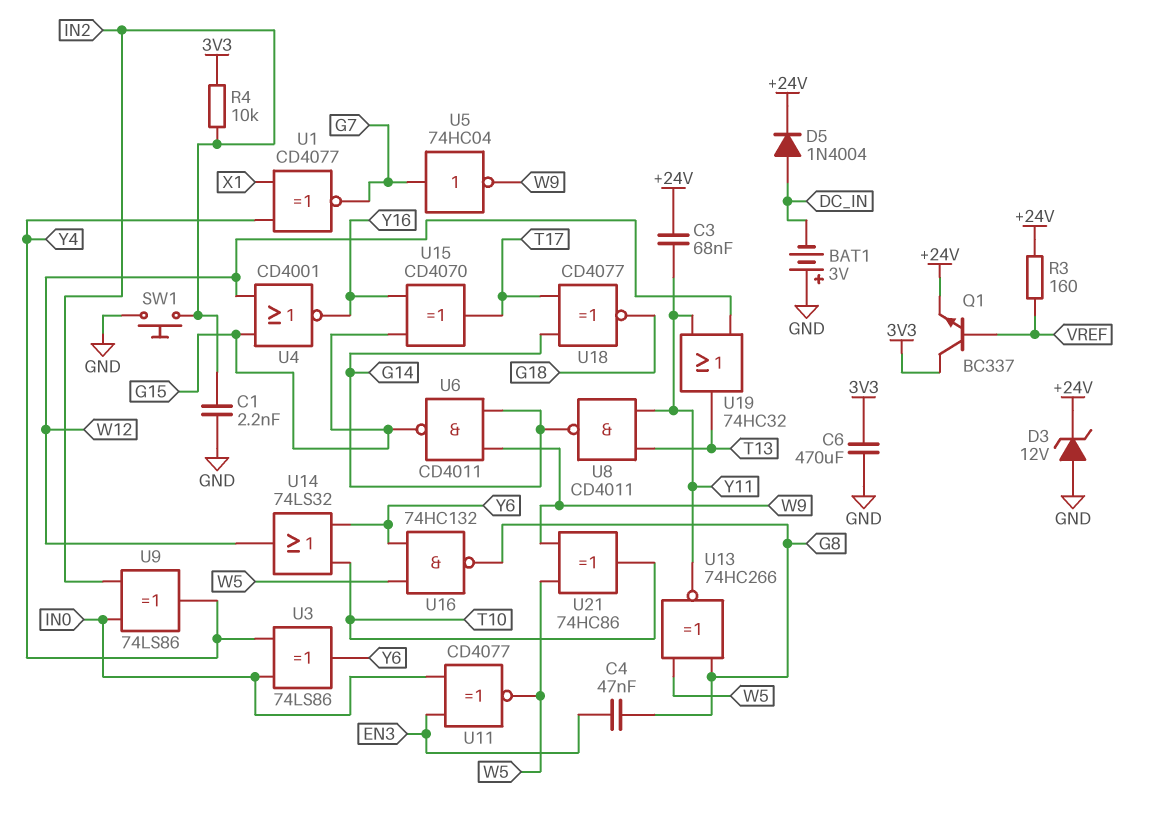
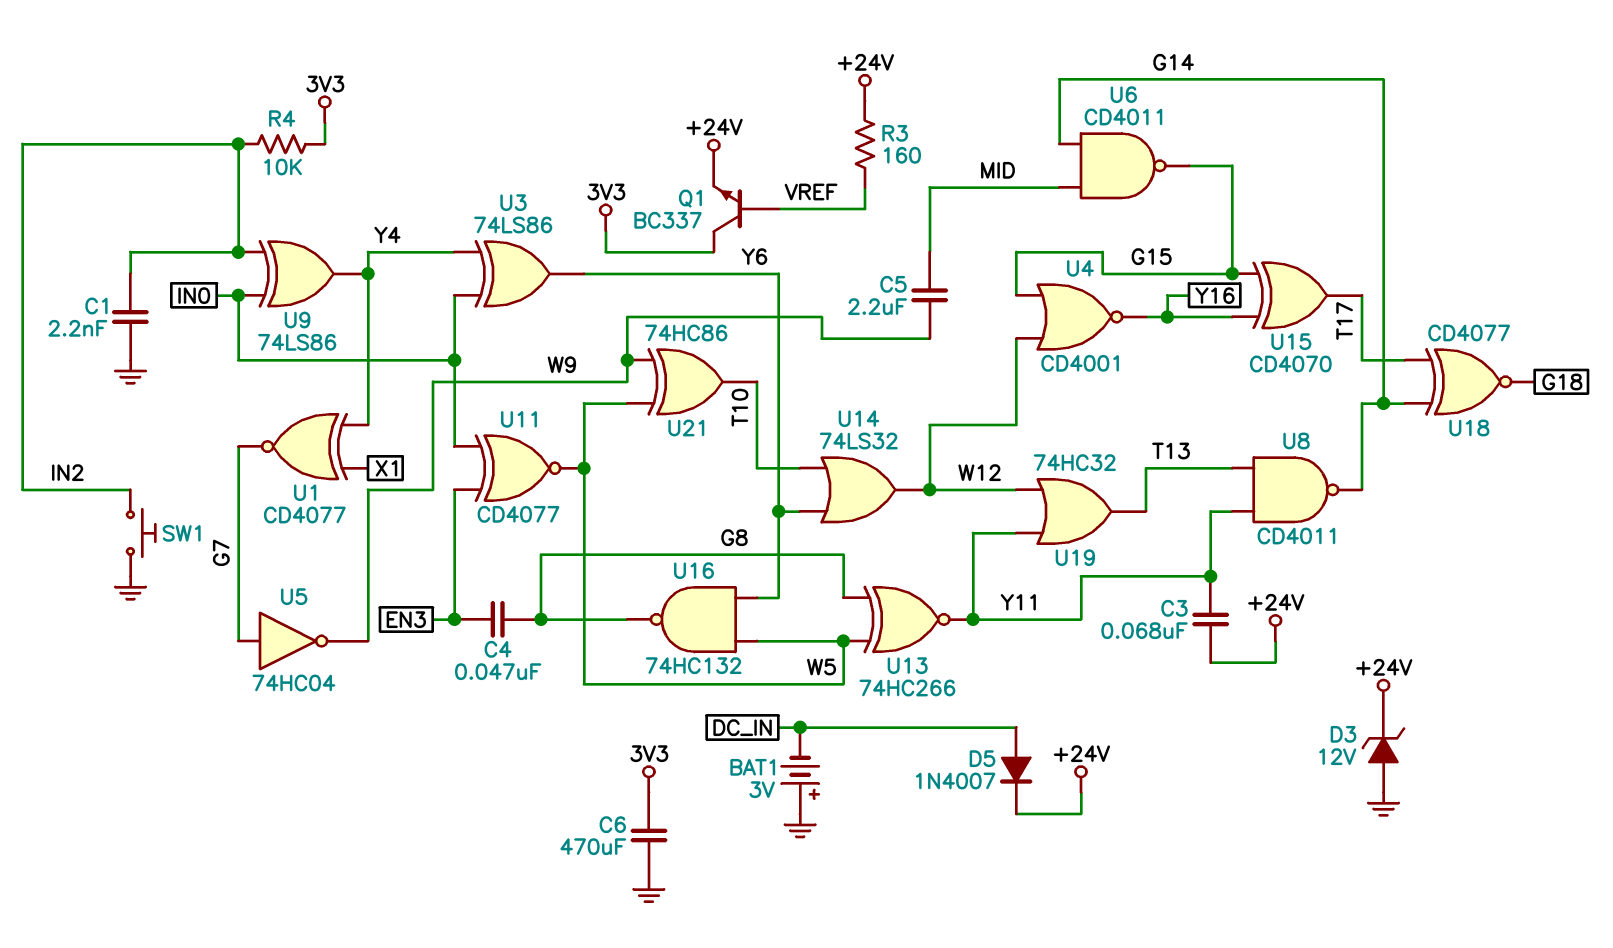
C5: none -> 2.2uF (MID, W9)
D5: diode 1N4004 (A DC_IN, K +24V) -> diode 1N4007 (A DC_IN, K +24V)
U6: NAND CD4011 (in G14, in W9, out G15) -> NAND CD4011 (in G14, in MID, out G15)

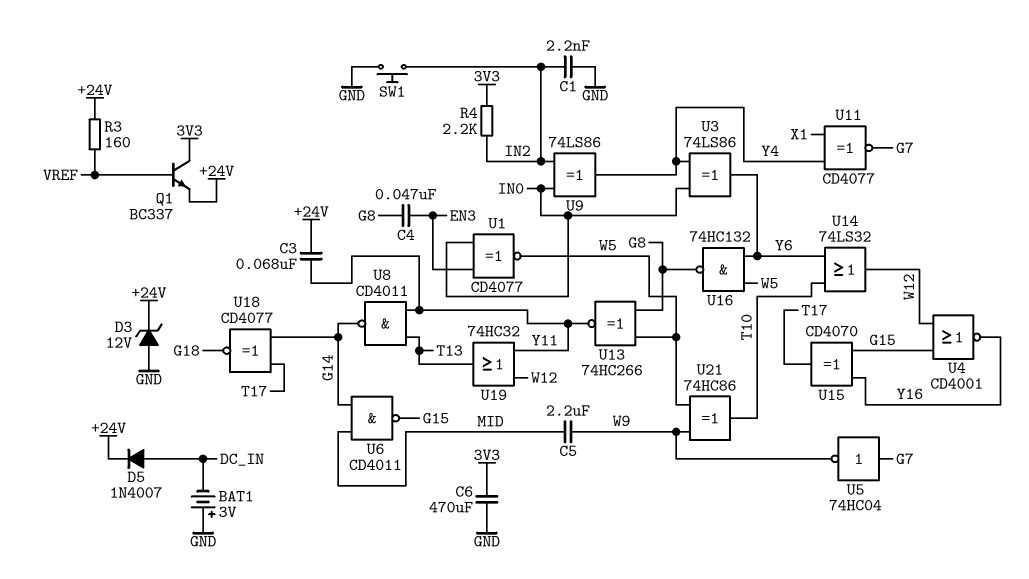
R4: 10k (3V3, IN2) -> 2.2k (3V3, IN2)
U1: XNOR CD4077 (in X1, in Y4, out G7) -> XNOR CD4077 (in EN3, in IN0, out W5)
U11: XNOR CD4077 (in EN3, in IN0, out W5) -> XNOR CD4077 (in X1, in Y4, out G7)

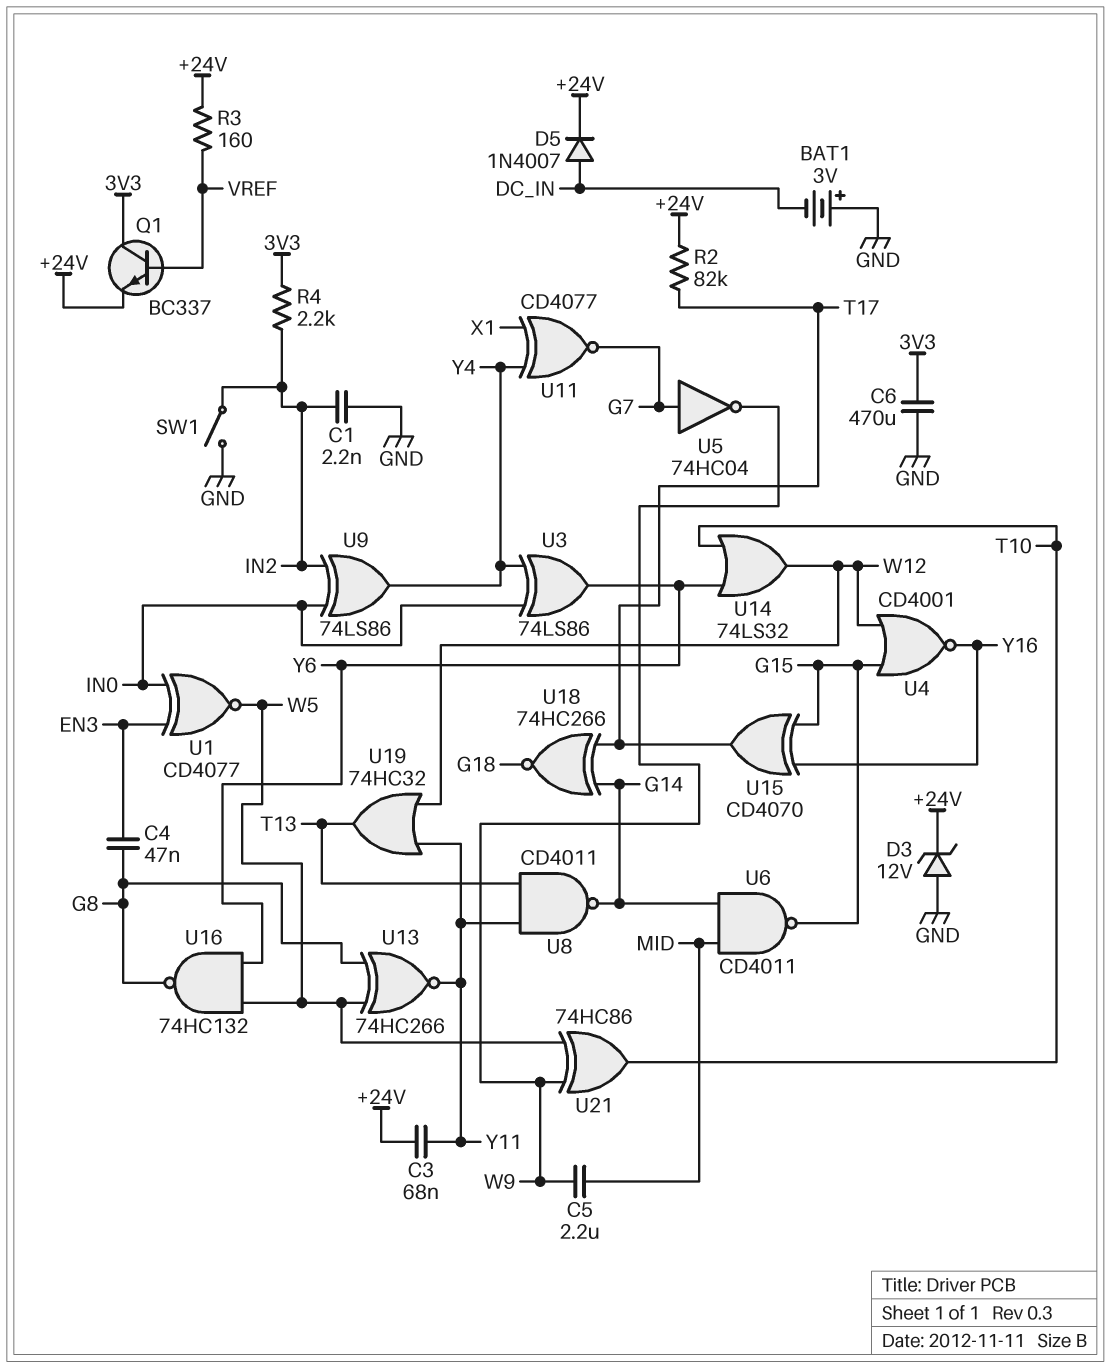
R2: none -> 82k (+24V, T17)
SW1: button (GND, IN2) -> switch (GND, IN2)
U18: XNOR CD4077 (in G14, in T17, out G18) -> XNOR 74HC266 (in G14, in T17, out G18)

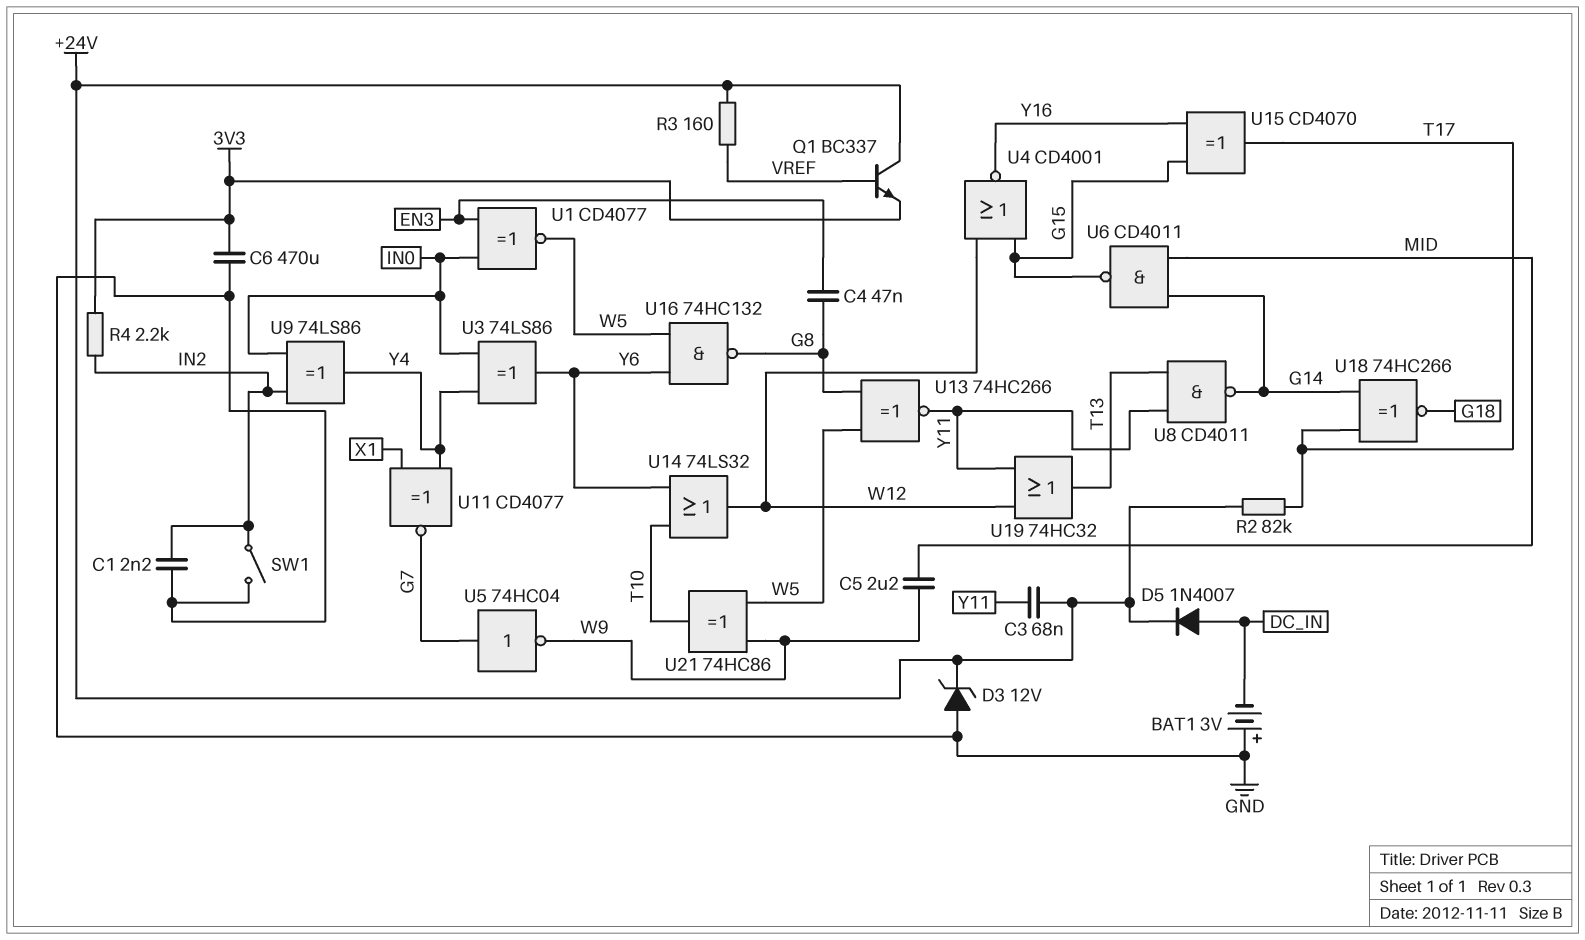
Q1: NPN BC337 (B VREF, C 3V3, E +24V) -> NPN BC337 (B VREF, C +24V, E 3V3)

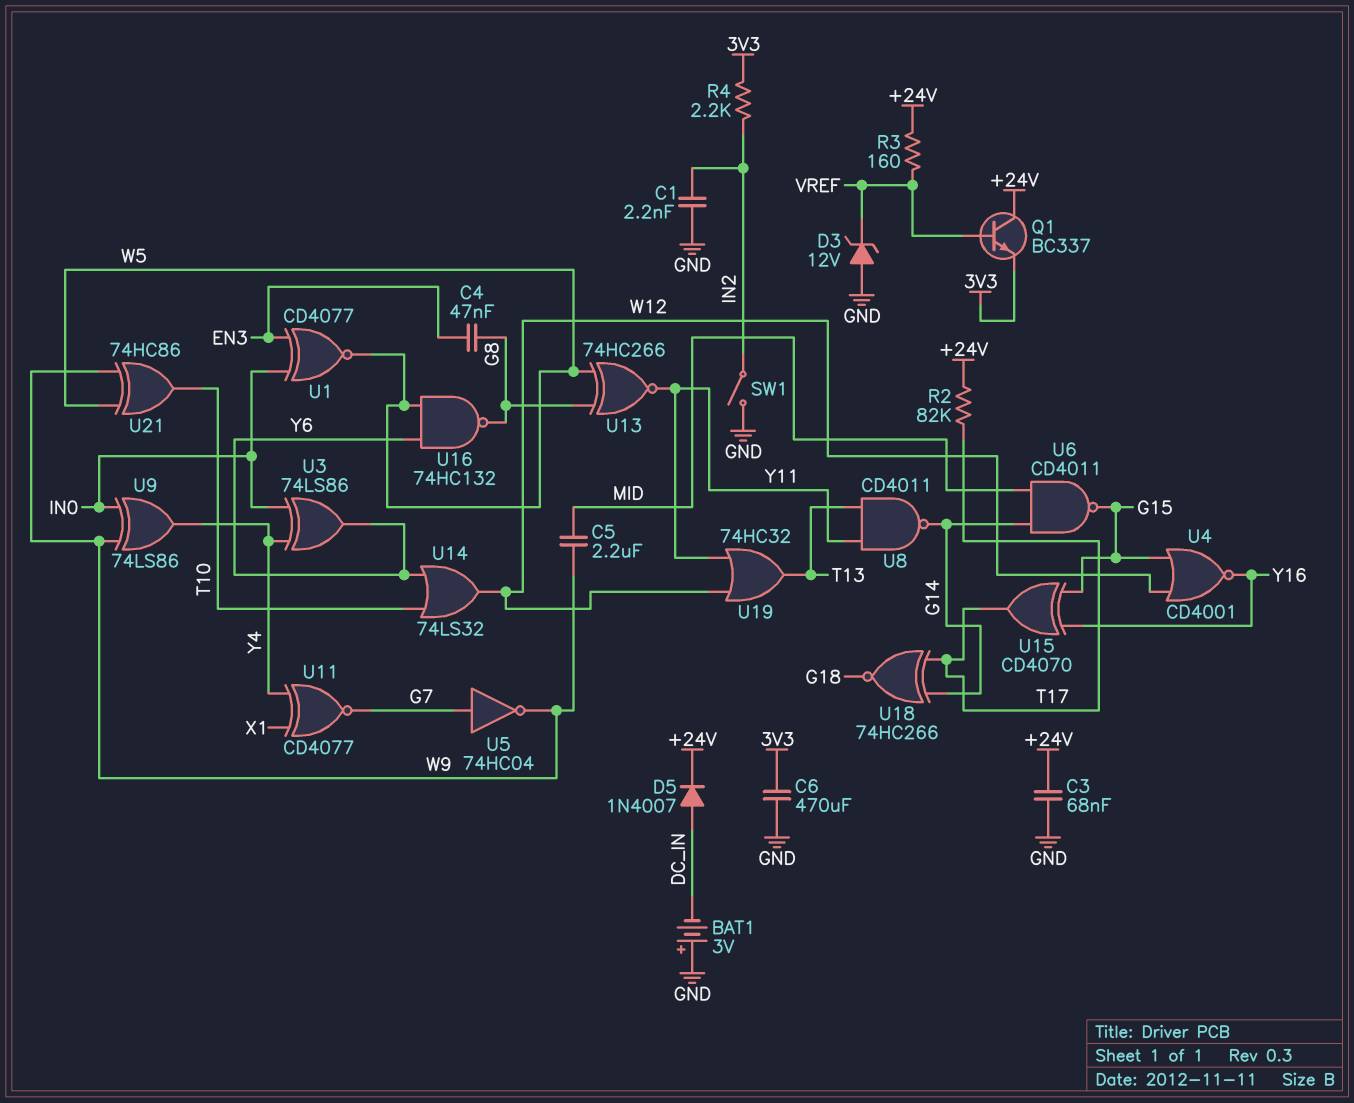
C3: 68nF (+24V, Y11) -> 68nF (+24V, GND)
D3: zener 12V (A GND, K +24V) -> zener 12V (A GND, K VREF)
U9: XOR 74LS86 (in IN0, in IN2, out Y4) -> XOR 74LS86 (in IN0, in W9, out Y4)

